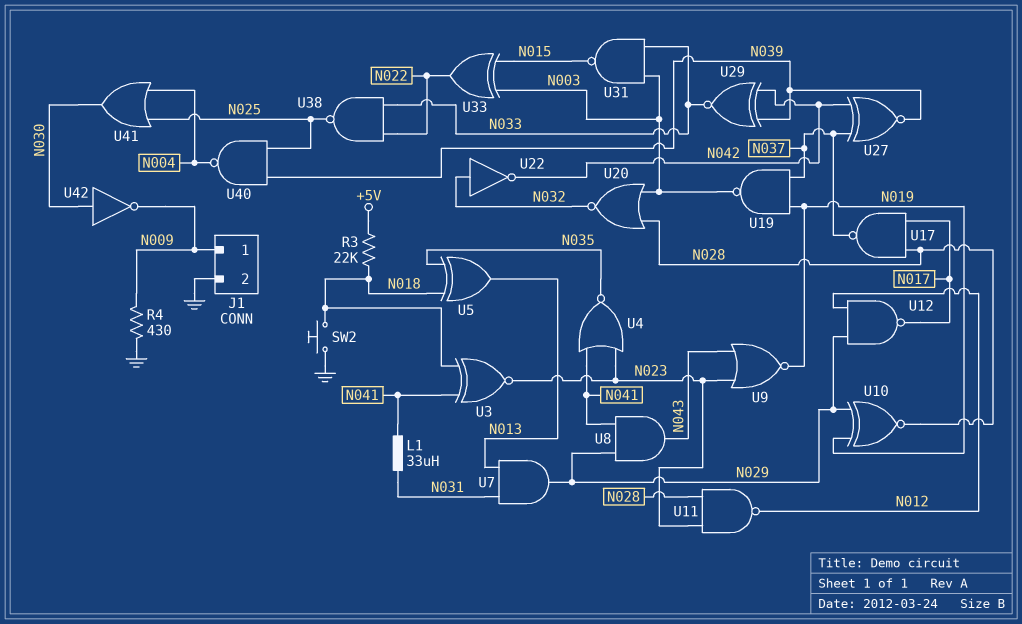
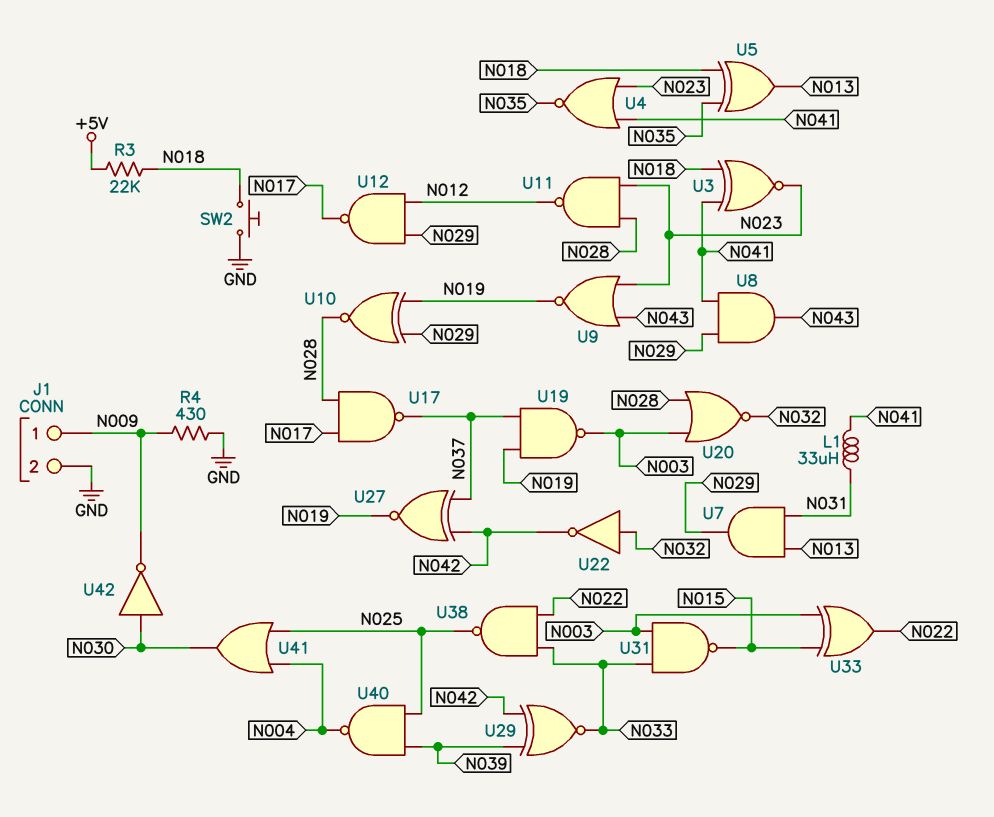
U27: XNOR (in N037, in N042, out N039) -> XNOR (in N037, in N042, out N019)

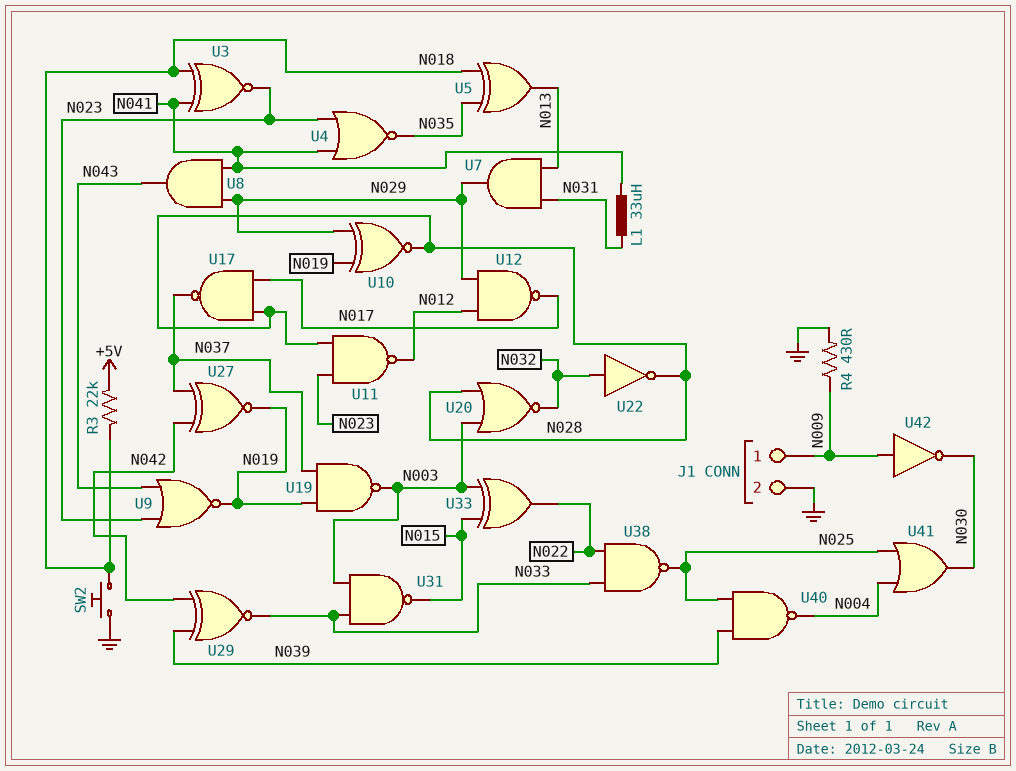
U22: NOT (in N032, out N042) -> NOT (in N032, out N028)
U42: NOT (in N030, out N009) -> NOT (in N009, out N030)

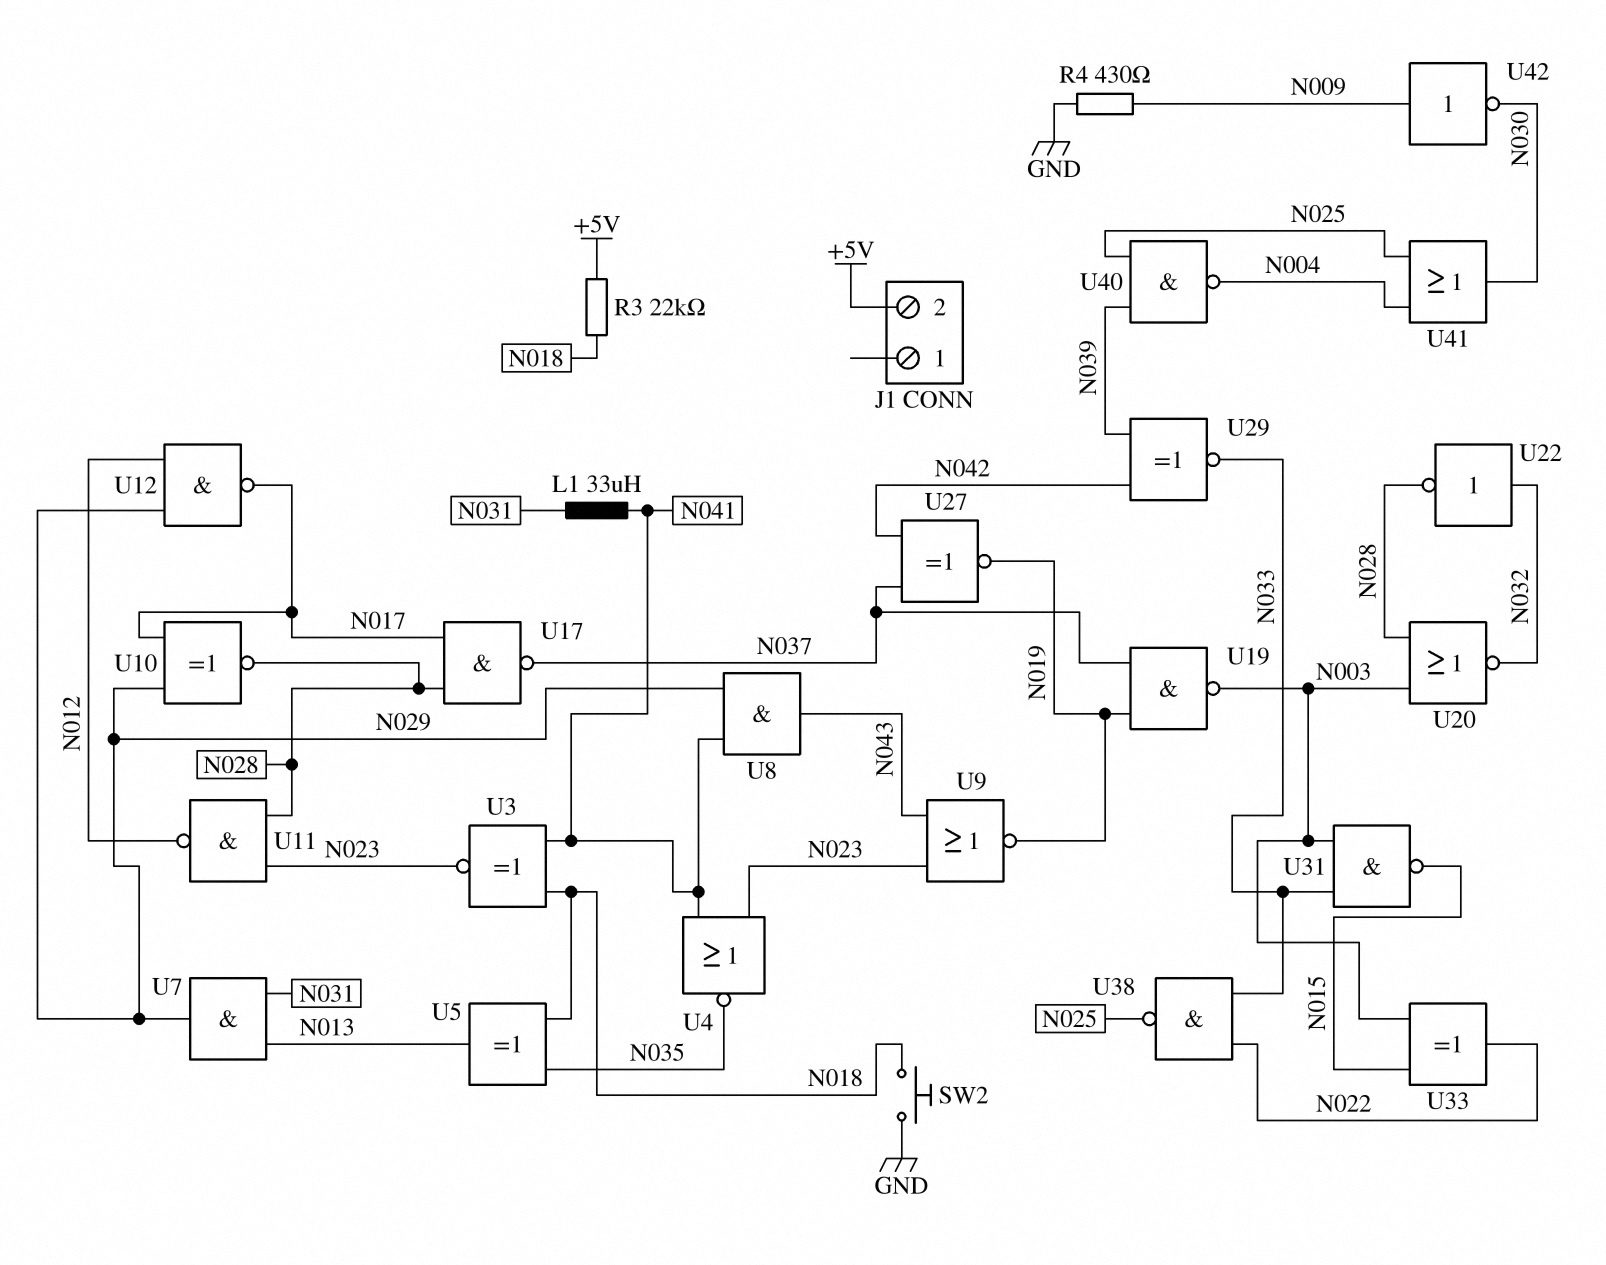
J1 pin 1: N009 -> none
J1 pin 2: GND -> +5V
U10: XNOR (in N019, in N029, out N028) -> XNOR (in N017, in N029, out N028)

